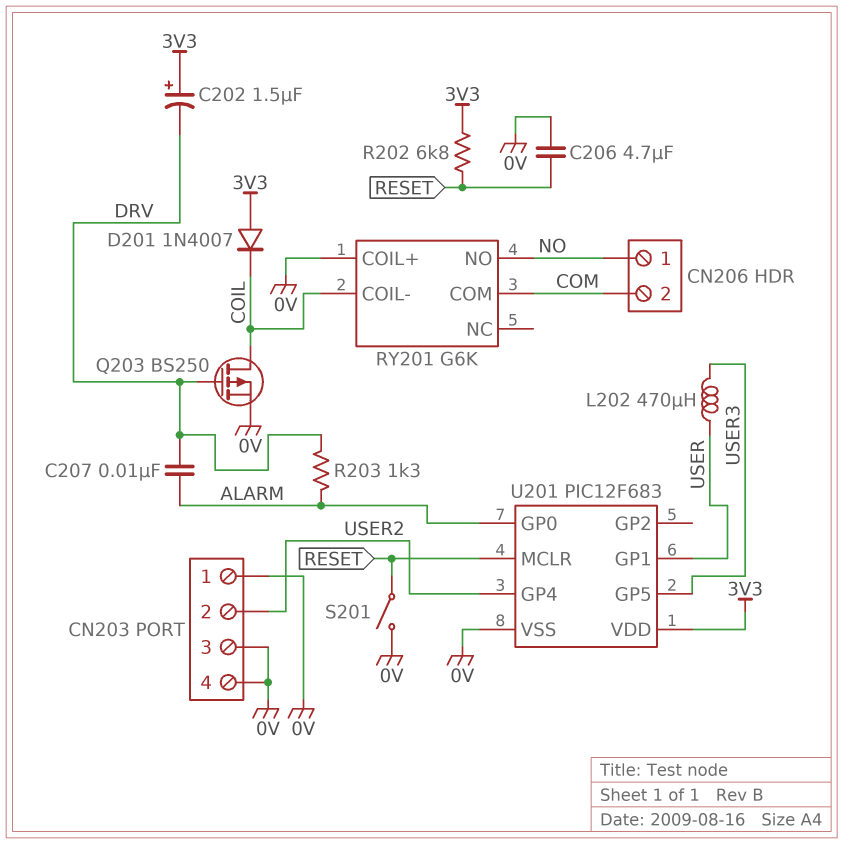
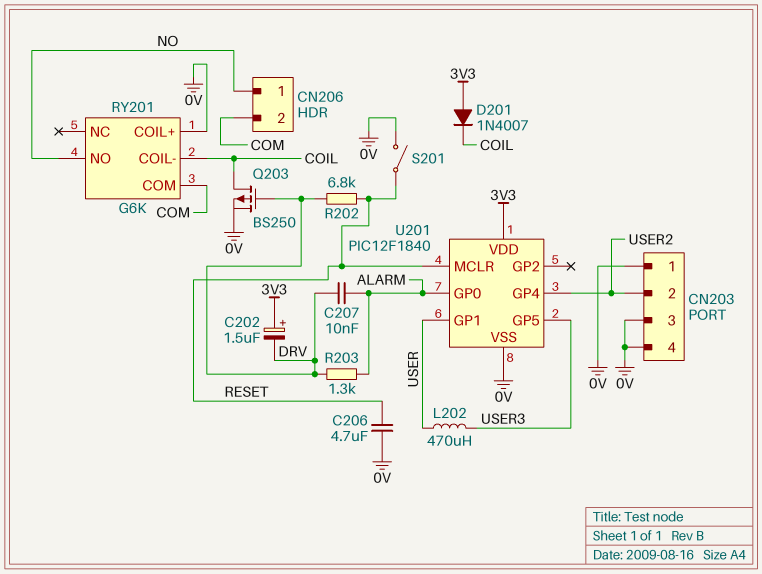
R202: 6.8k (3V3, RESET) -> 6.8k (DRV, RESET)
U201: PIC12F683 -> PIC12F1840

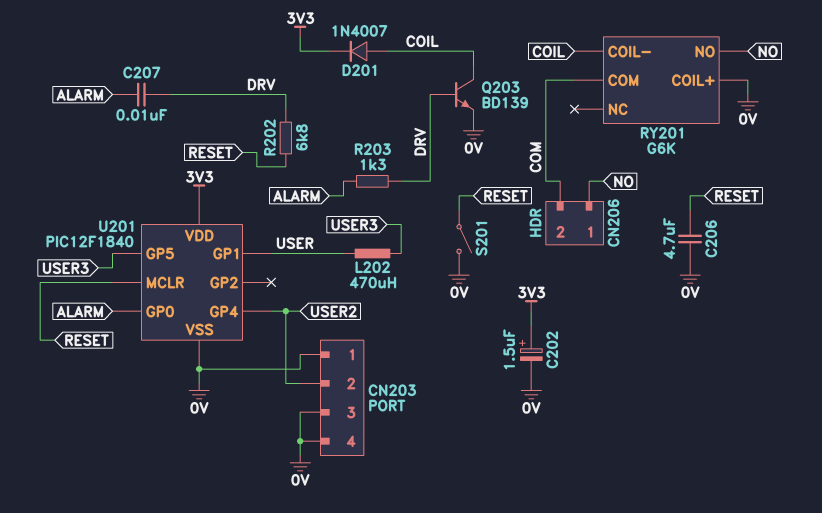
C202: 1.5uF (plus 3V3, minus DRV) -> 1.5uF (plus 3V3, minus 0V)
D201: diode 1N4007 (A 3V3, K COIL) -> diode 1N4007 (A COIL, K 3V3)
Q203: PMOS BS250 (G DRV, D COIL, S 0V) -> NPN BD139 (B DRV, C COIL, E 0V)

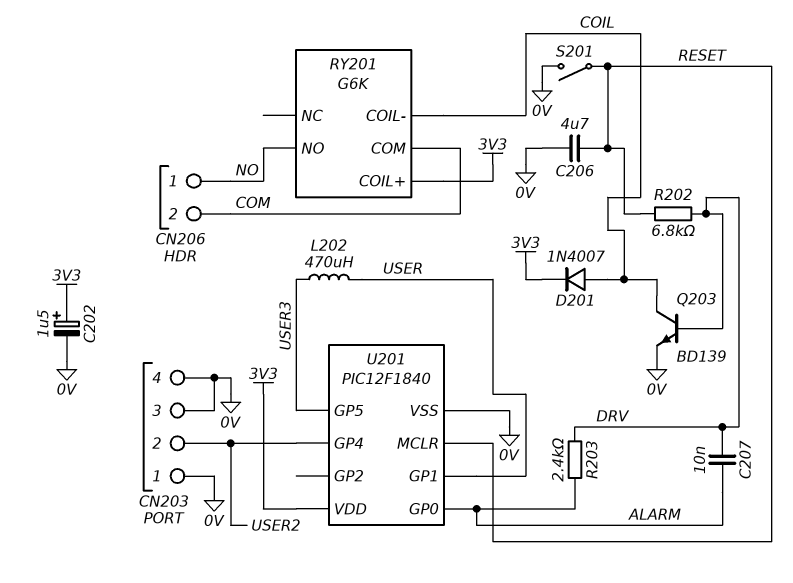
R203: 1.3k (ALARM, DRV) -> 2.4k (ALARM, DRV)
RY201 pin COIL+: 0V -> 3V3

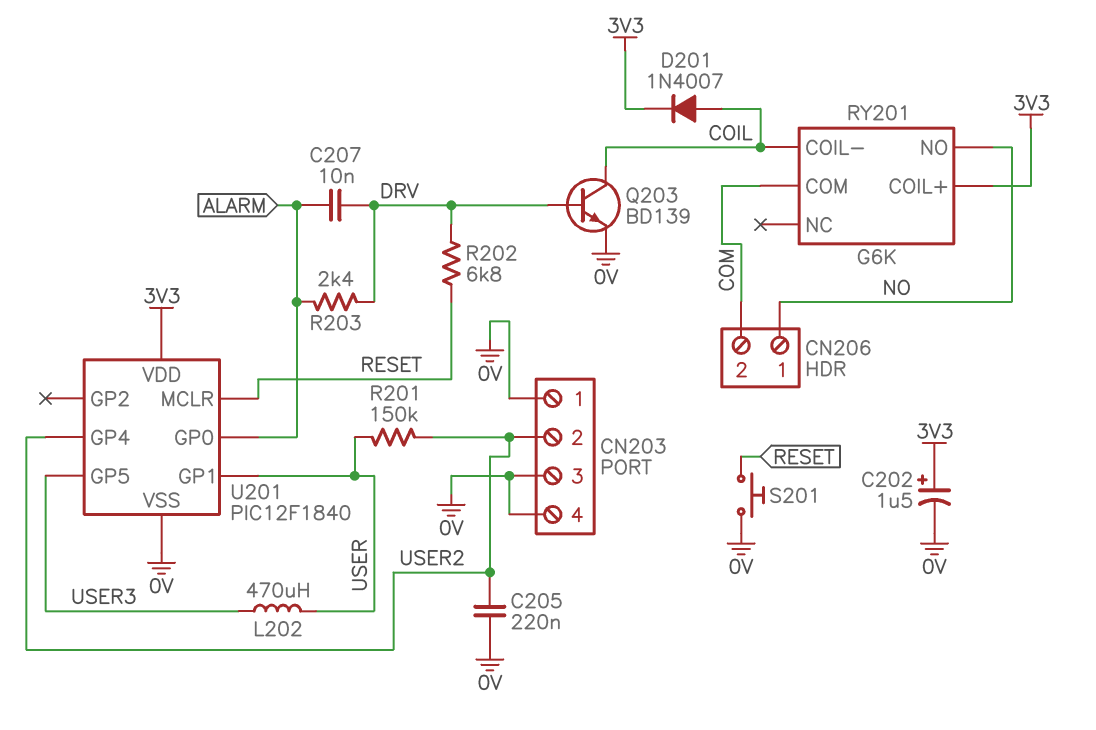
C205: none -> 220nF (0V, USER2)
C206: 4.7uF (0V, RESET) -> none
R201: none -> 150k (USER, USER2)
S201: switch (0V, RESET) -> button (0V, RESET)

